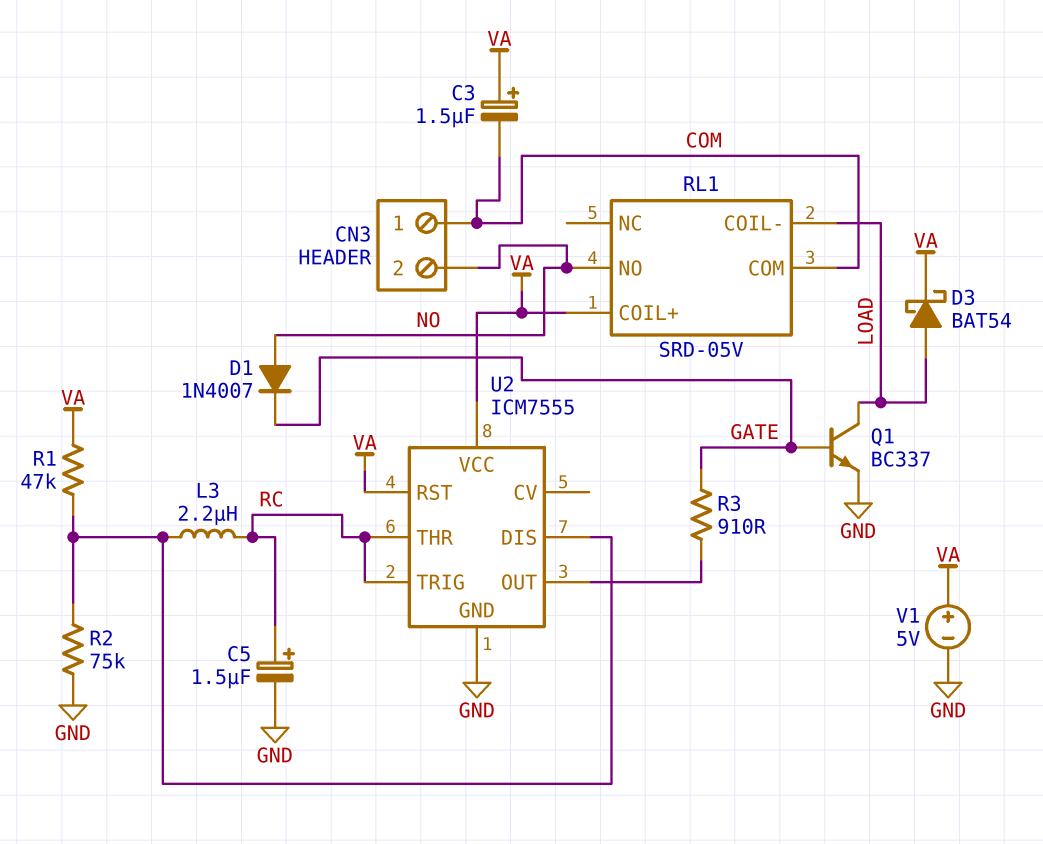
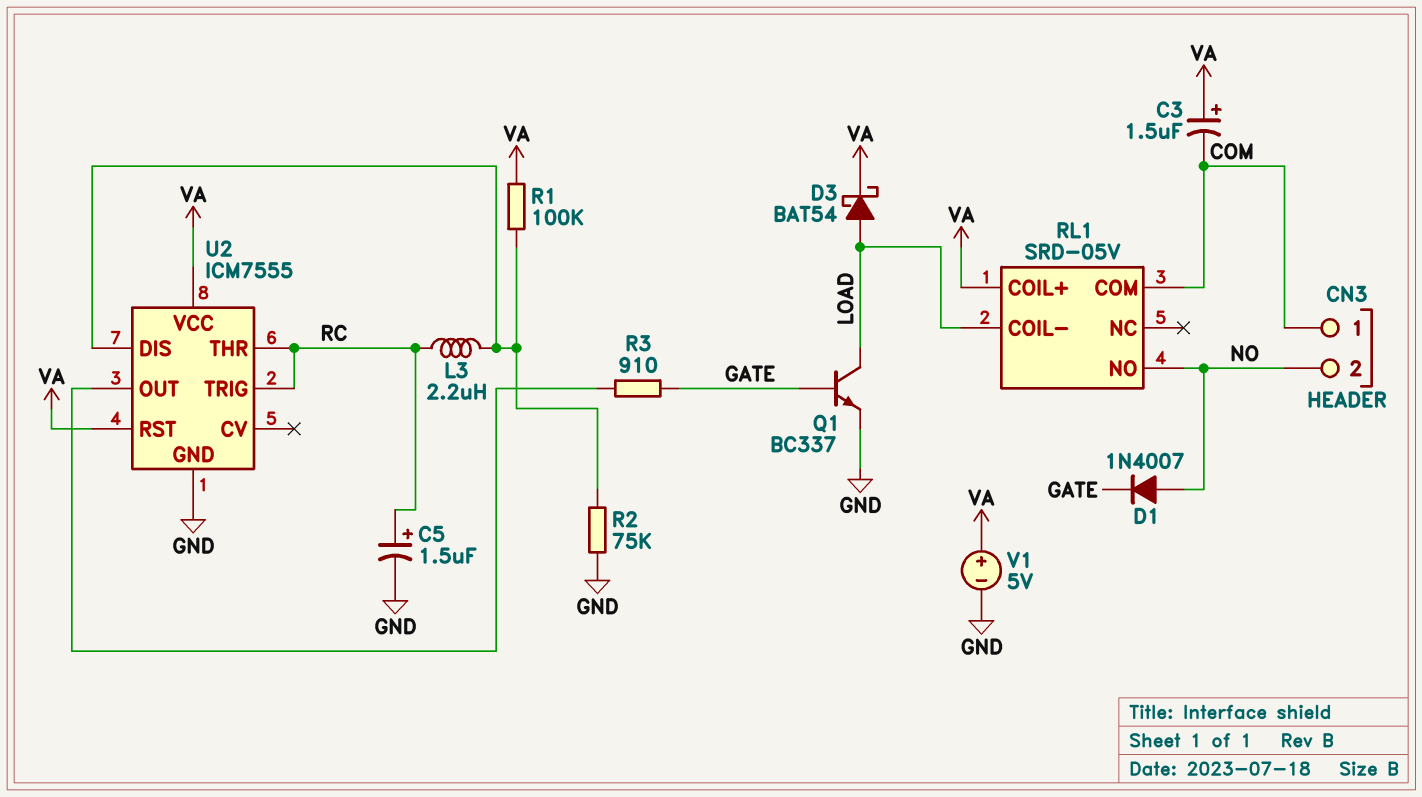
R1: 47k (U2/DIS, VA) -> 100k (U2/DIS, VA)

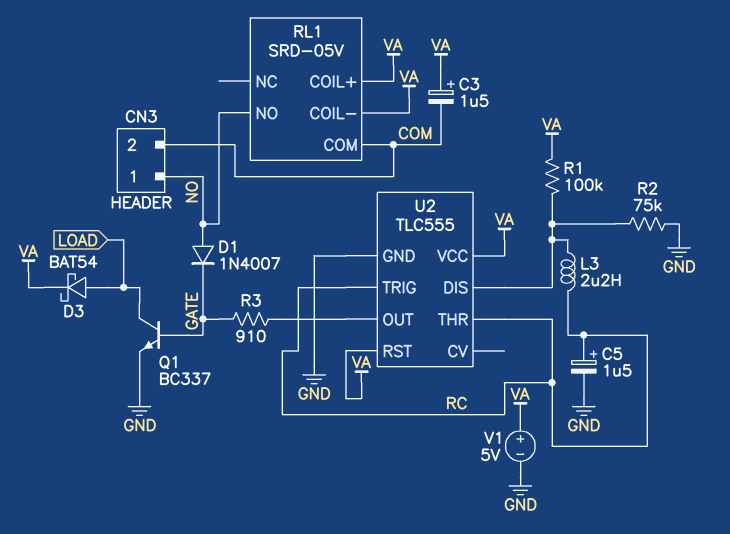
CN3 pin 1: COM -> NO
CN3 pin 2: NO -> COM
RL1 pin COIL-: LOAD -> VA
U2: ICM7555 -> TLC555

